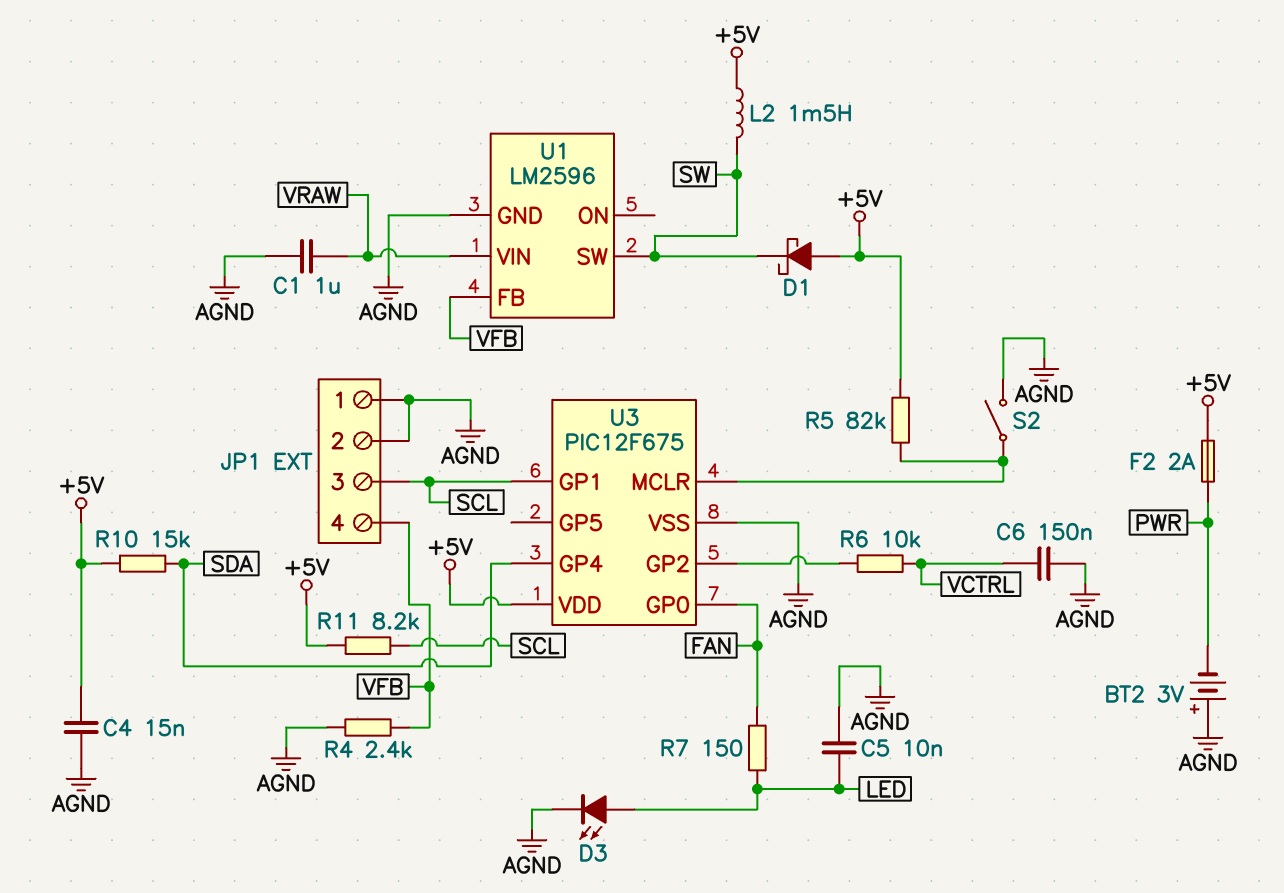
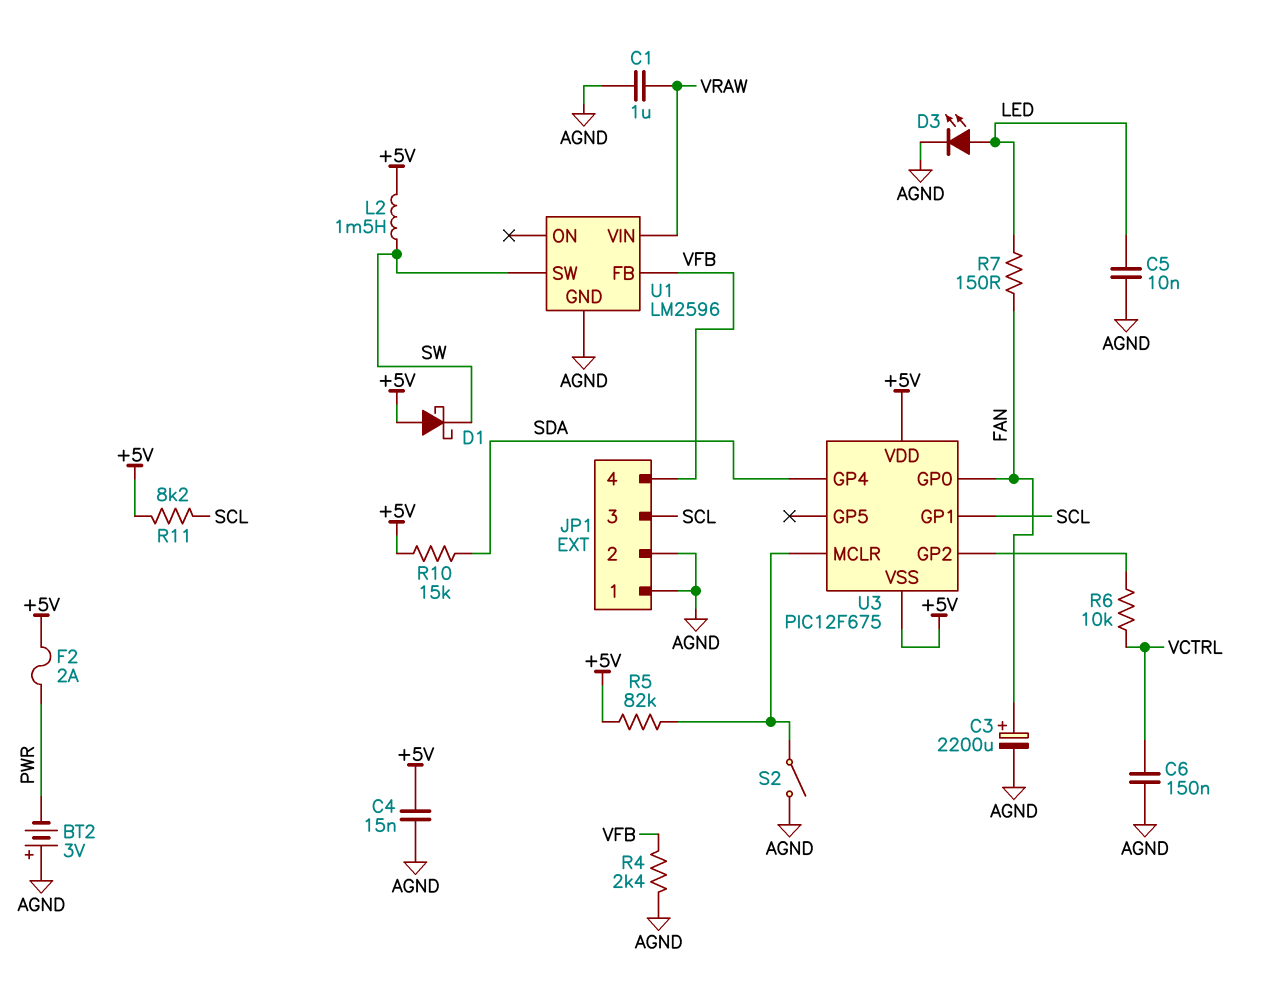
C3: none -> 2200uF (plus FAN, minus AGND)
U3 pin VSS: AGND -> +5V

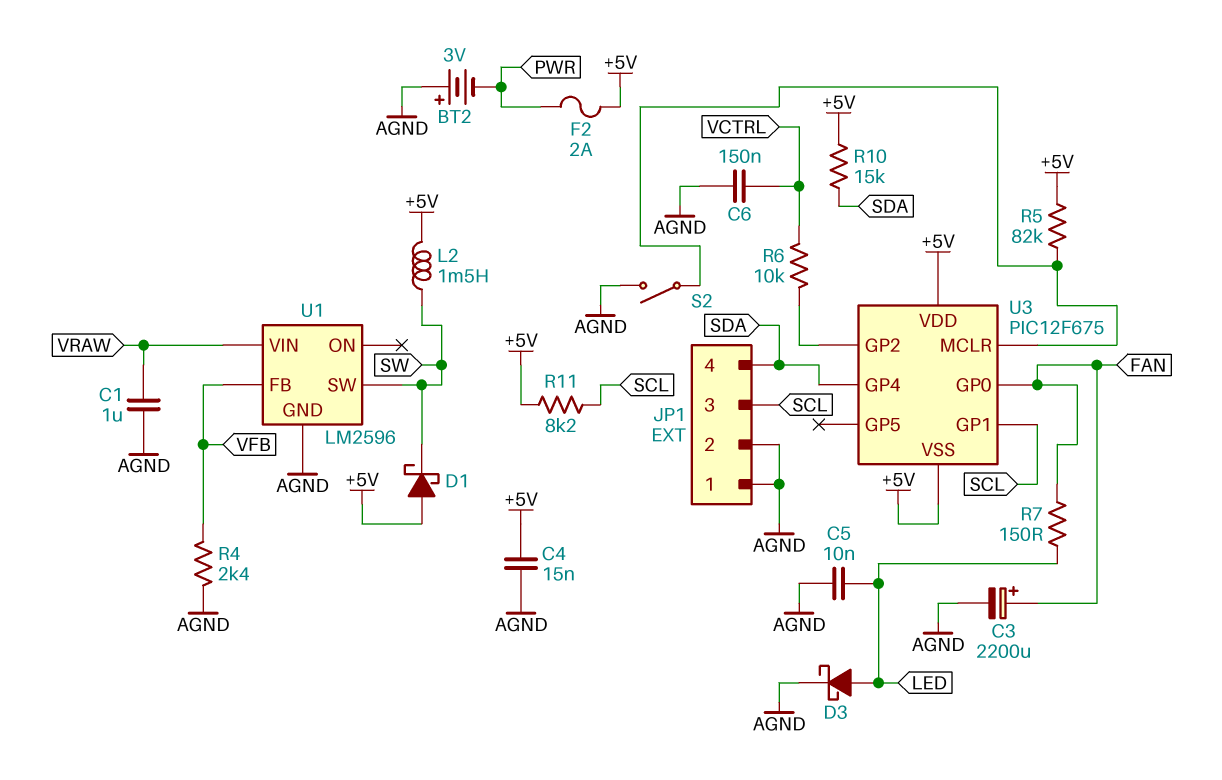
D3: LED (A LED, K AGND) -> schottky (A LED, K AGND)
JP1 pin 4: VFB -> SDA

